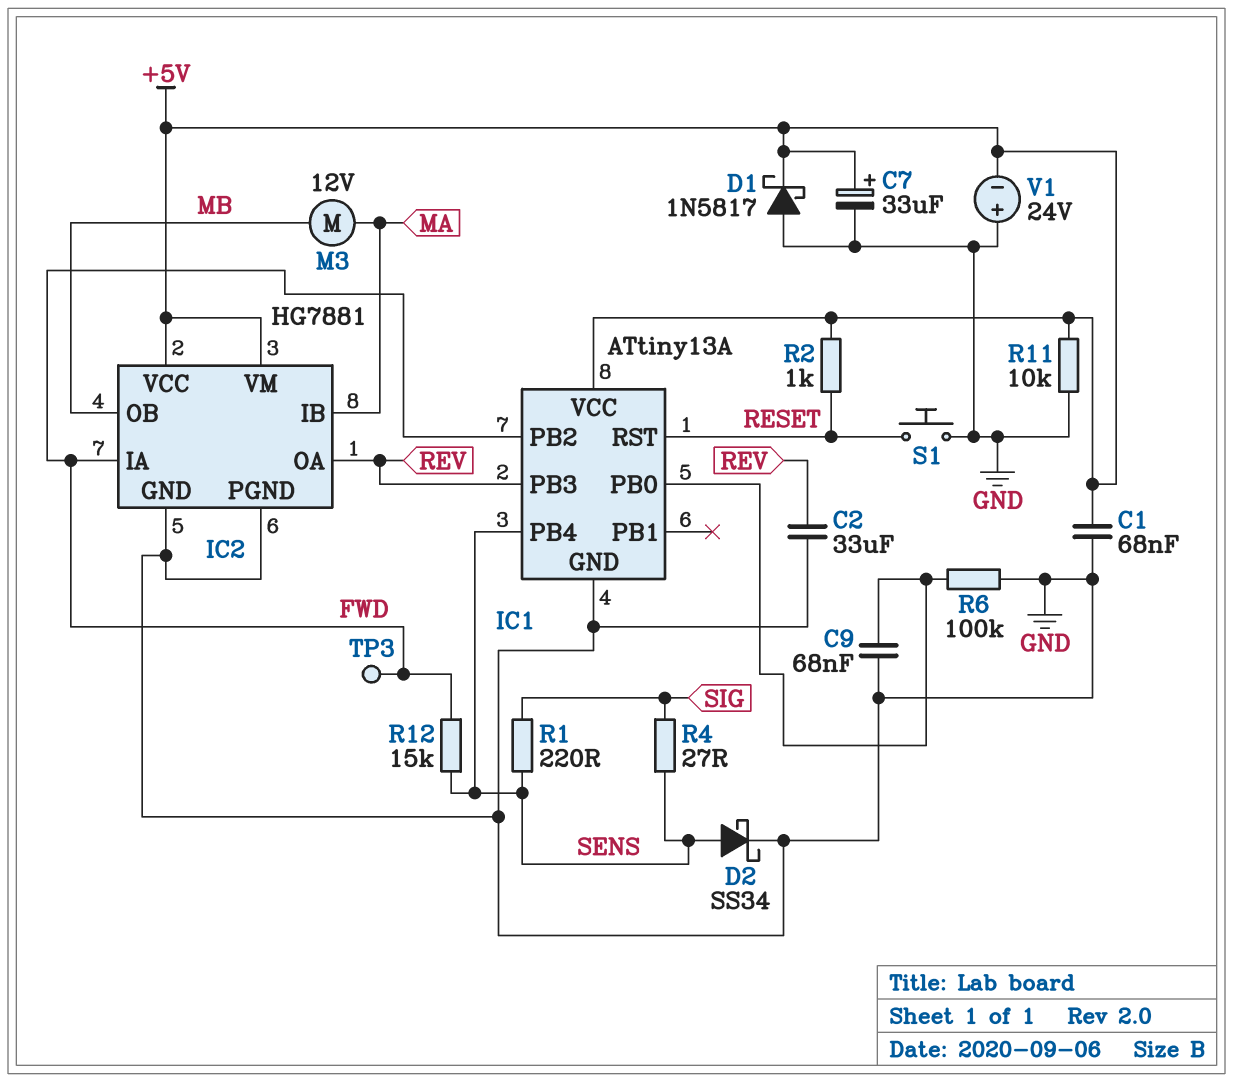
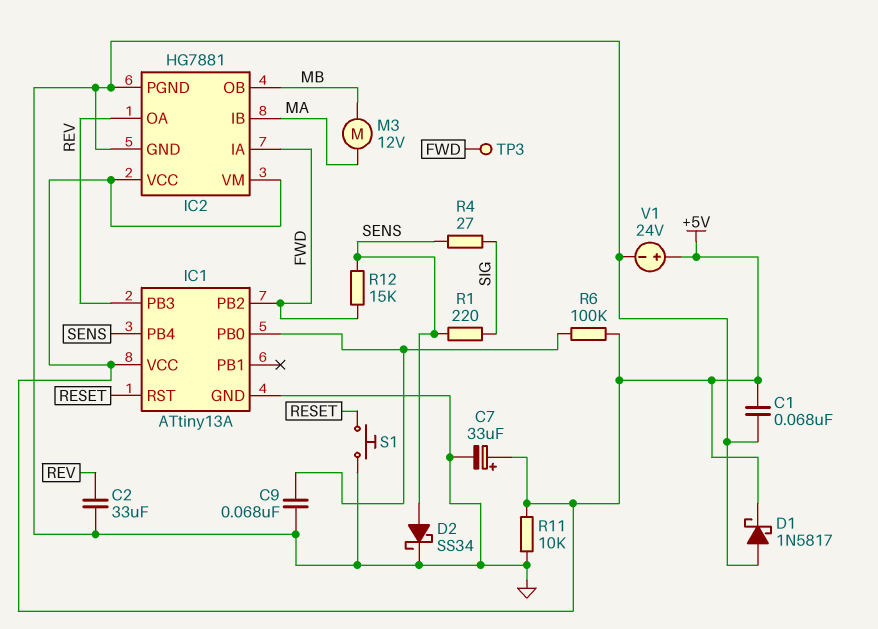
R2: 1k (+5V, RESET) -> none
R6: 100k (GND, IC1/PB0) -> 100k (+5V, IC1/PB0)
V1: 24V (plus GND, minus +5V) -> 24V (plus +5V, minus GND)

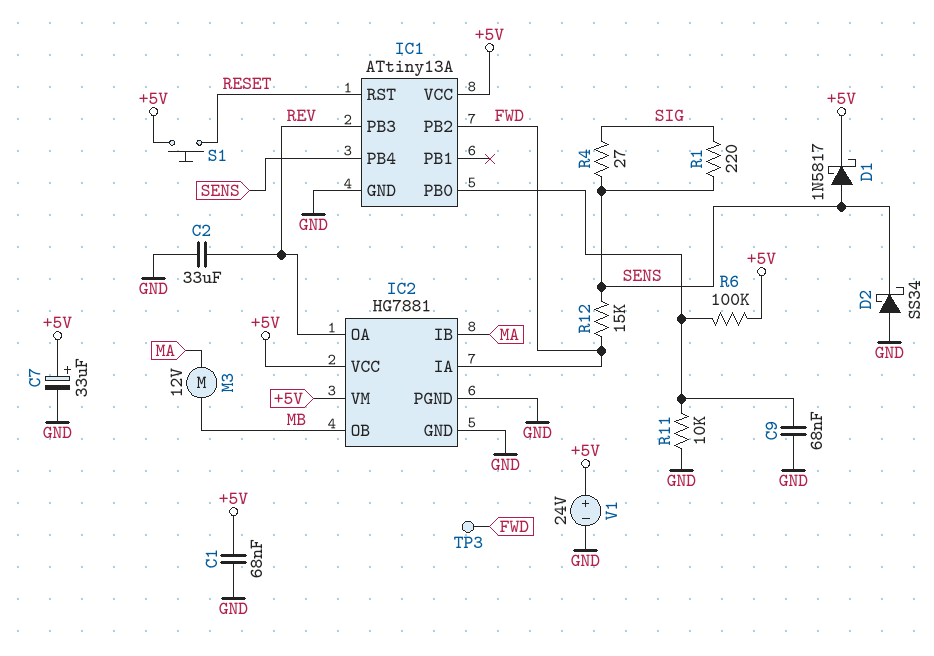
D1: schottky 1N5817 (A GND, K +5V) -> schottky 1N5817 (A SENS, K +5V)
D2: schottky SS34 (A SENS, K GND) -> schottky SS34 (A GND, K SENS)
R11: 10k (+5V, GND) -> 10k (GND, IC1/PB0)
S1: button (GND, RESET) -> button (+5V, RESET)

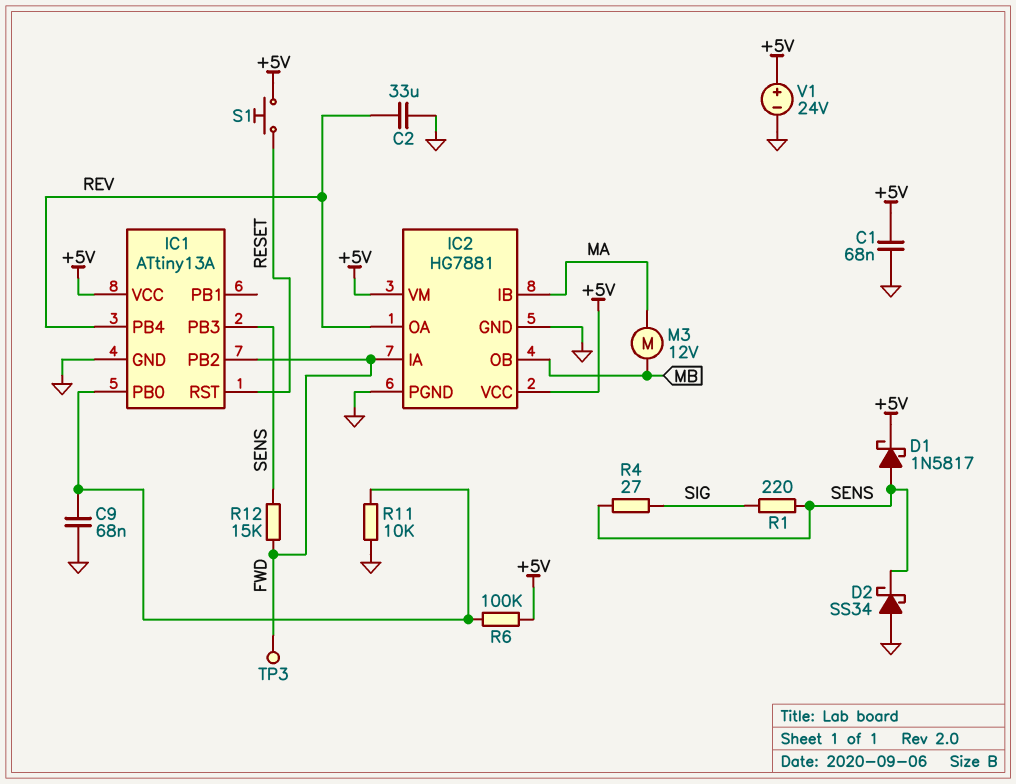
C7: 33uF (plus +5V, minus GND) -> none
IC1 pin PB3: REV -> SENS
IC1 pin PB4: SENS -> REV

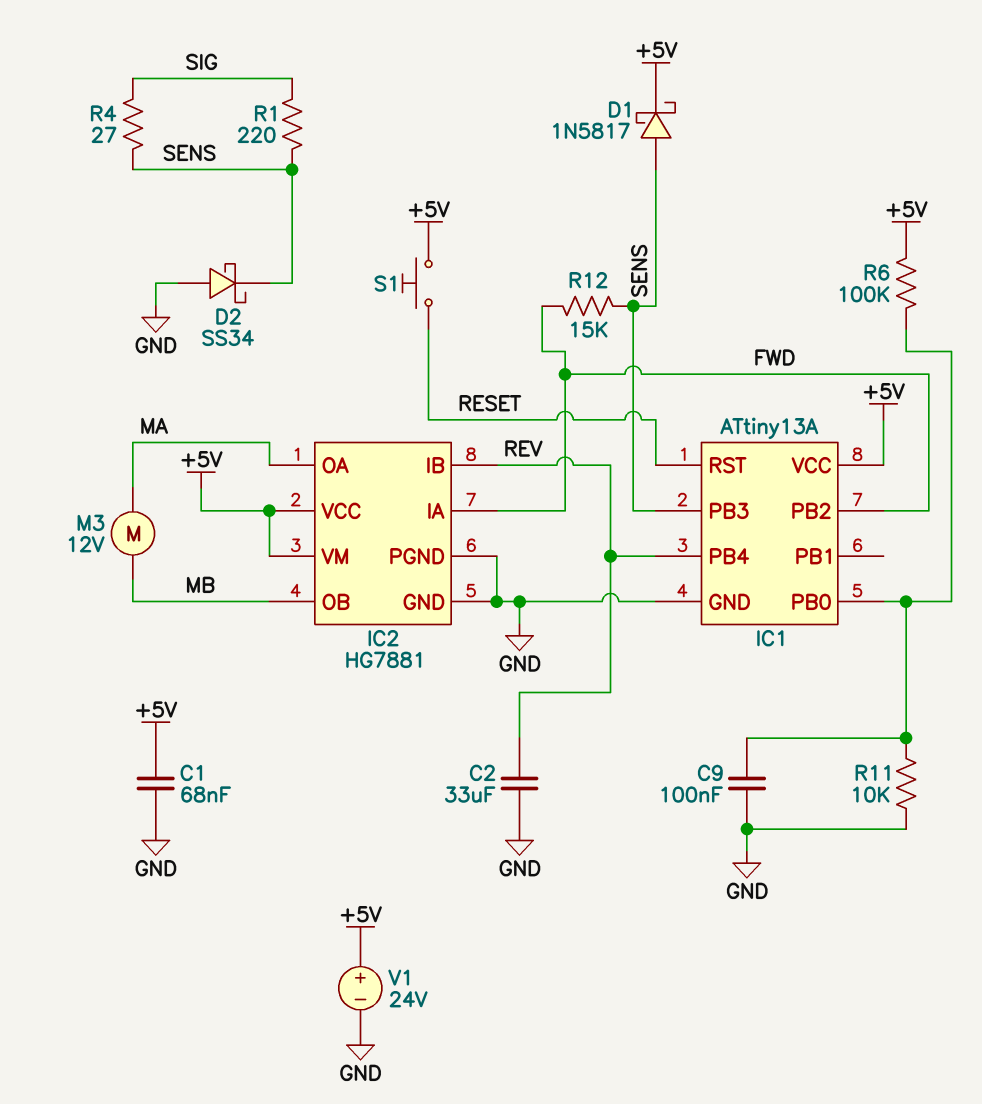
C9: 68nF (GND, IC1/PB0) -> 100nF (GND, IC1/PB0)
IC2 pin IB: MA -> REV
IC2 pin OA: REV -> MA
TP3: test point (FWD) -> none

